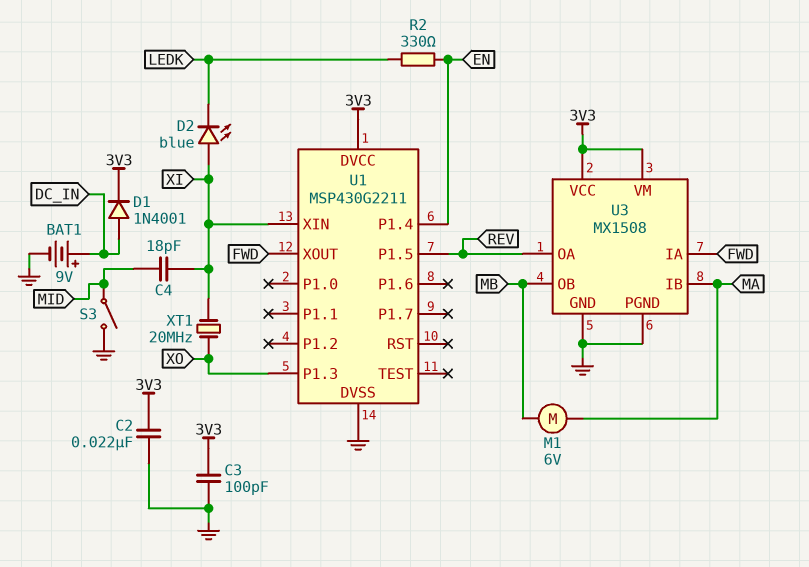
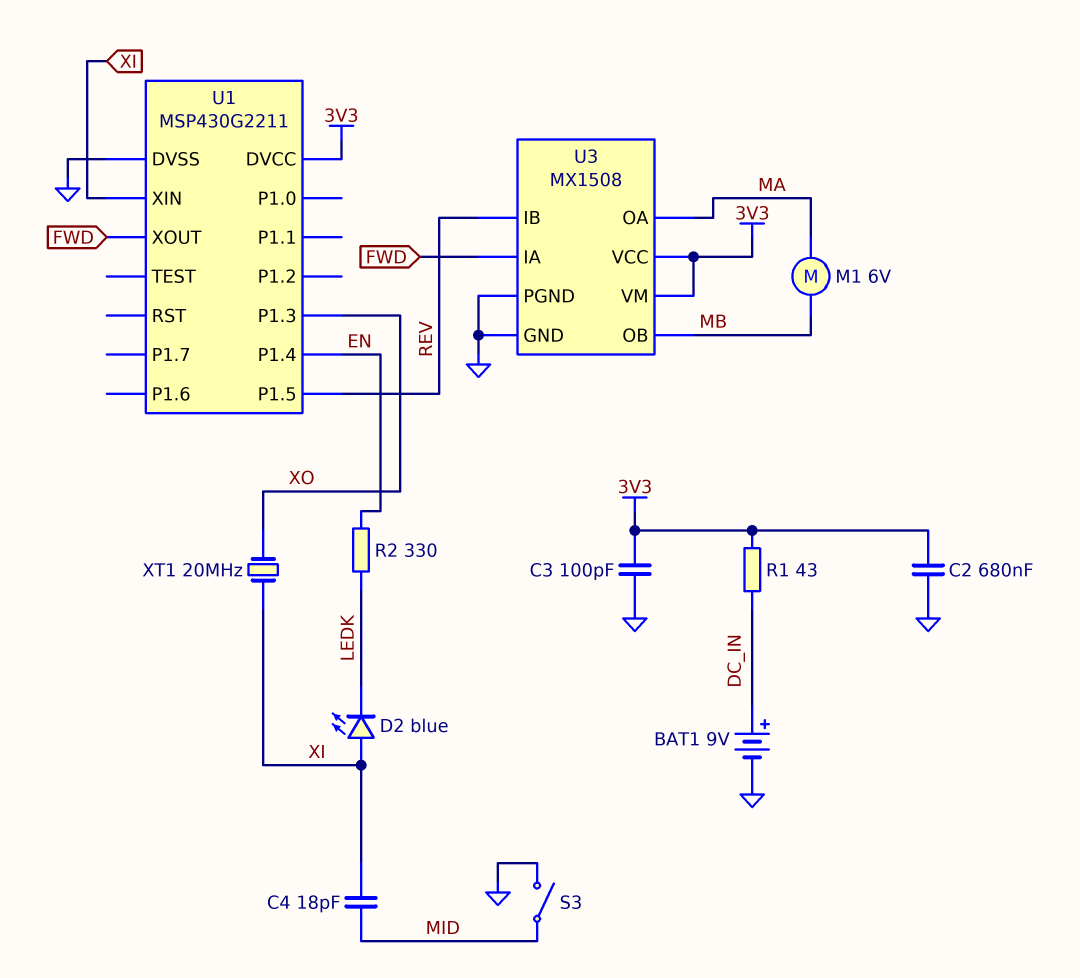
C2: 22nF (3V3, GND) -> 680nF (3V3, GND)
D1: diode 1N4001 (A DC_IN, K 3V3) -> none
R1: none -> 43 (3V3, DC_IN)
U3 pin IB: MA -> REV
U3 pin OA: REV -> MA

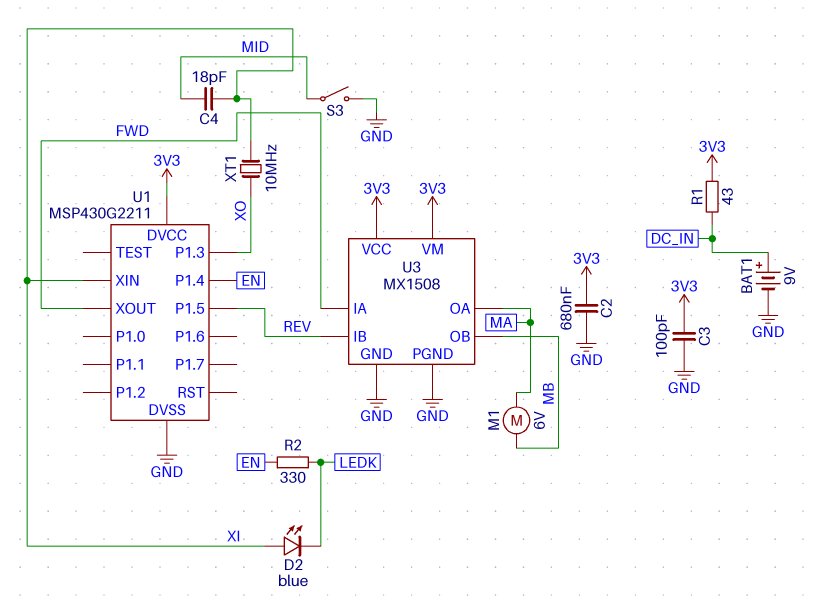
XT1: 20MHz (XI, XO) -> 10MHz (XI, XO)

